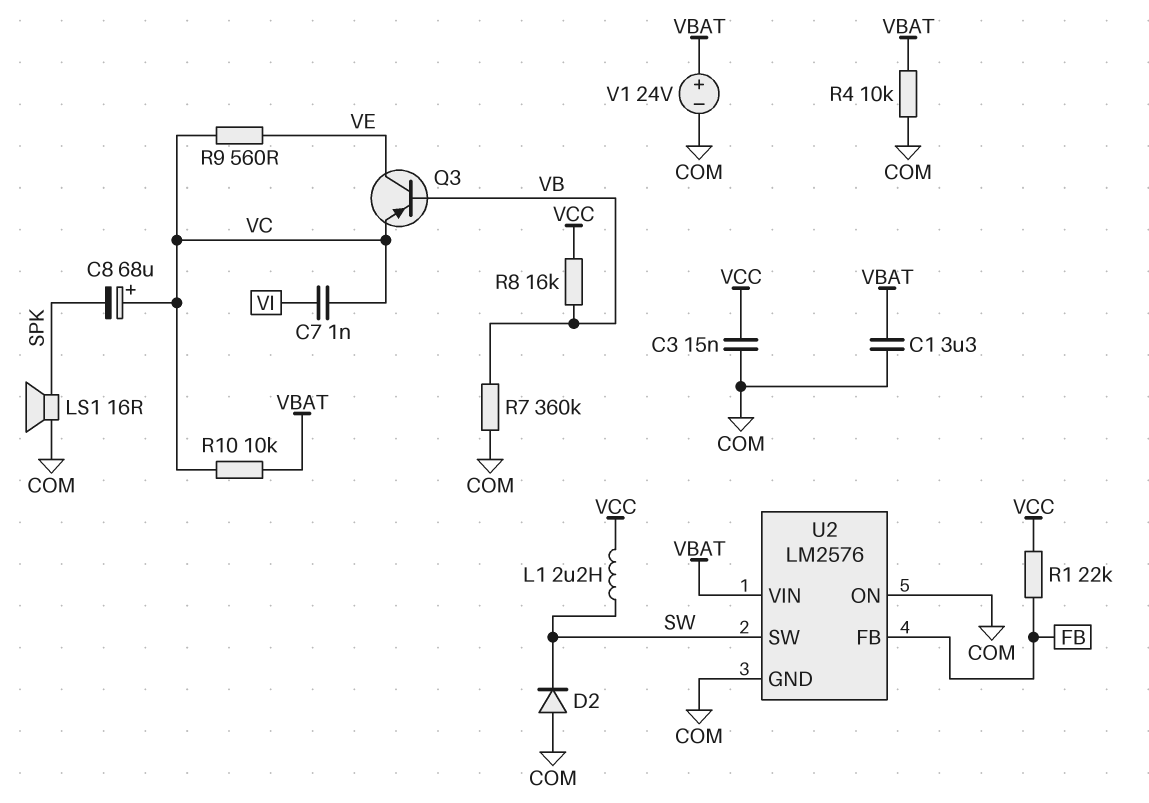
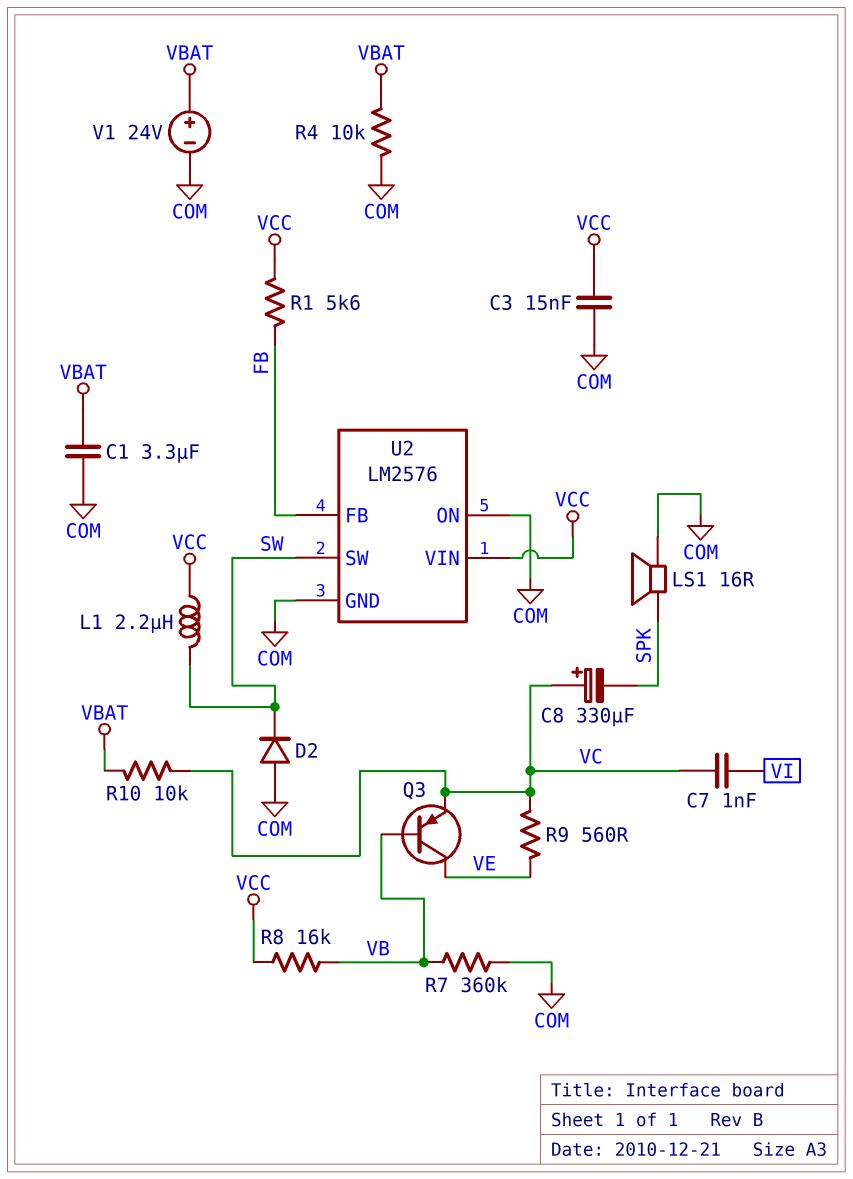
C8: 68uF (plus VC, minus SPK) -> 330uF (plus VC, minus SPK)
R1: 22k (FB, VCC) -> 5.6k (FB, VCC)
U2 pin VIN: VBAT -> VCC

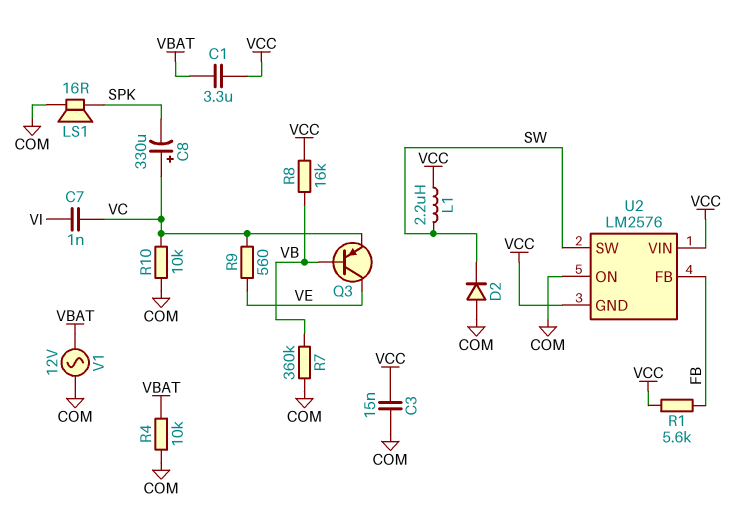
C1: 3.3uF (COM, VBAT) -> 3.3uF (VBAT, VCC)
R10: 10k (VBAT, VC) -> 10k (COM, VC)
U2 pin GND: COM -> VCC
V1: 24V (plus VBAT, minus COM) -> AC 12V (COM, VBAT)

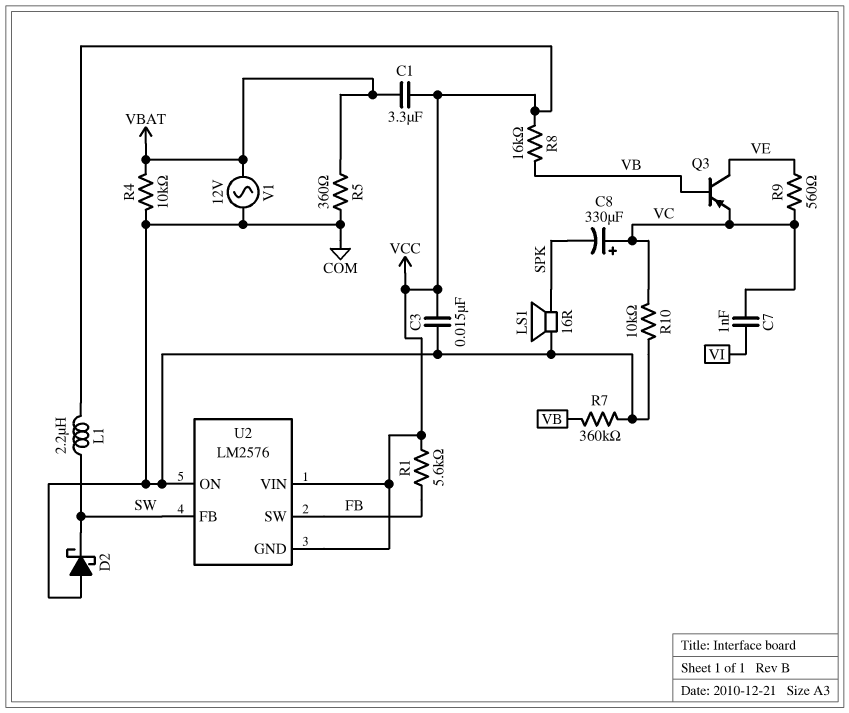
D2: diode (A COM, K SW) -> schottky (A COM, K SW)
R5: none -> 360 (COM, VBAT)
U2 pin FB: FB -> SW
U2 pin SW: SW -> FB

